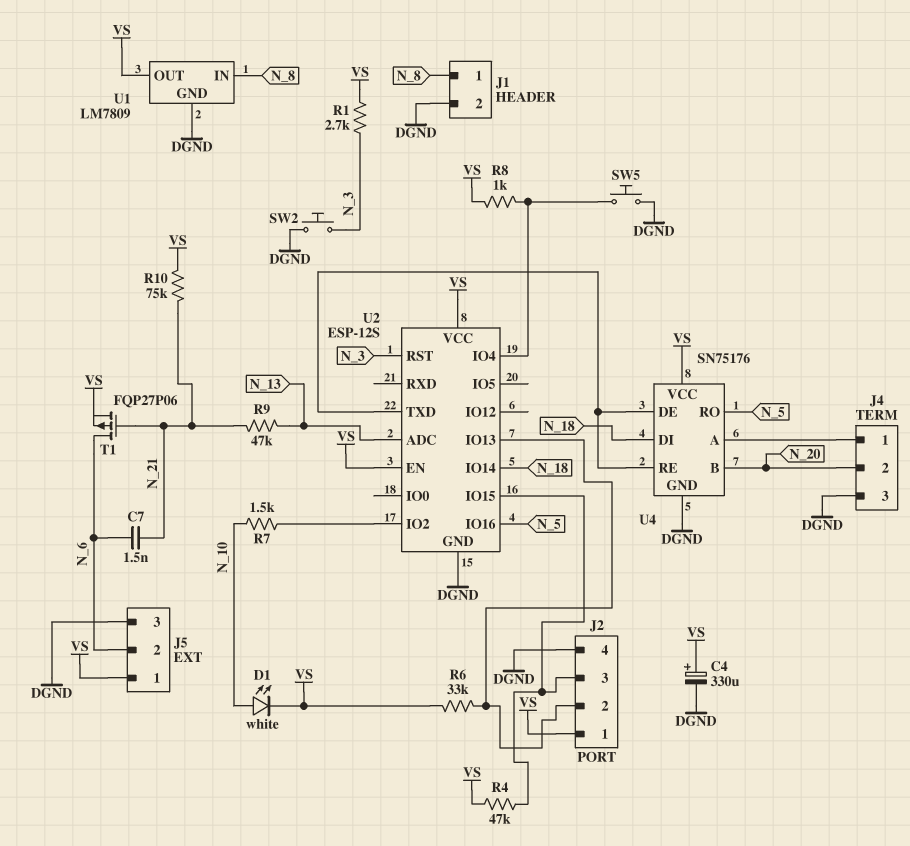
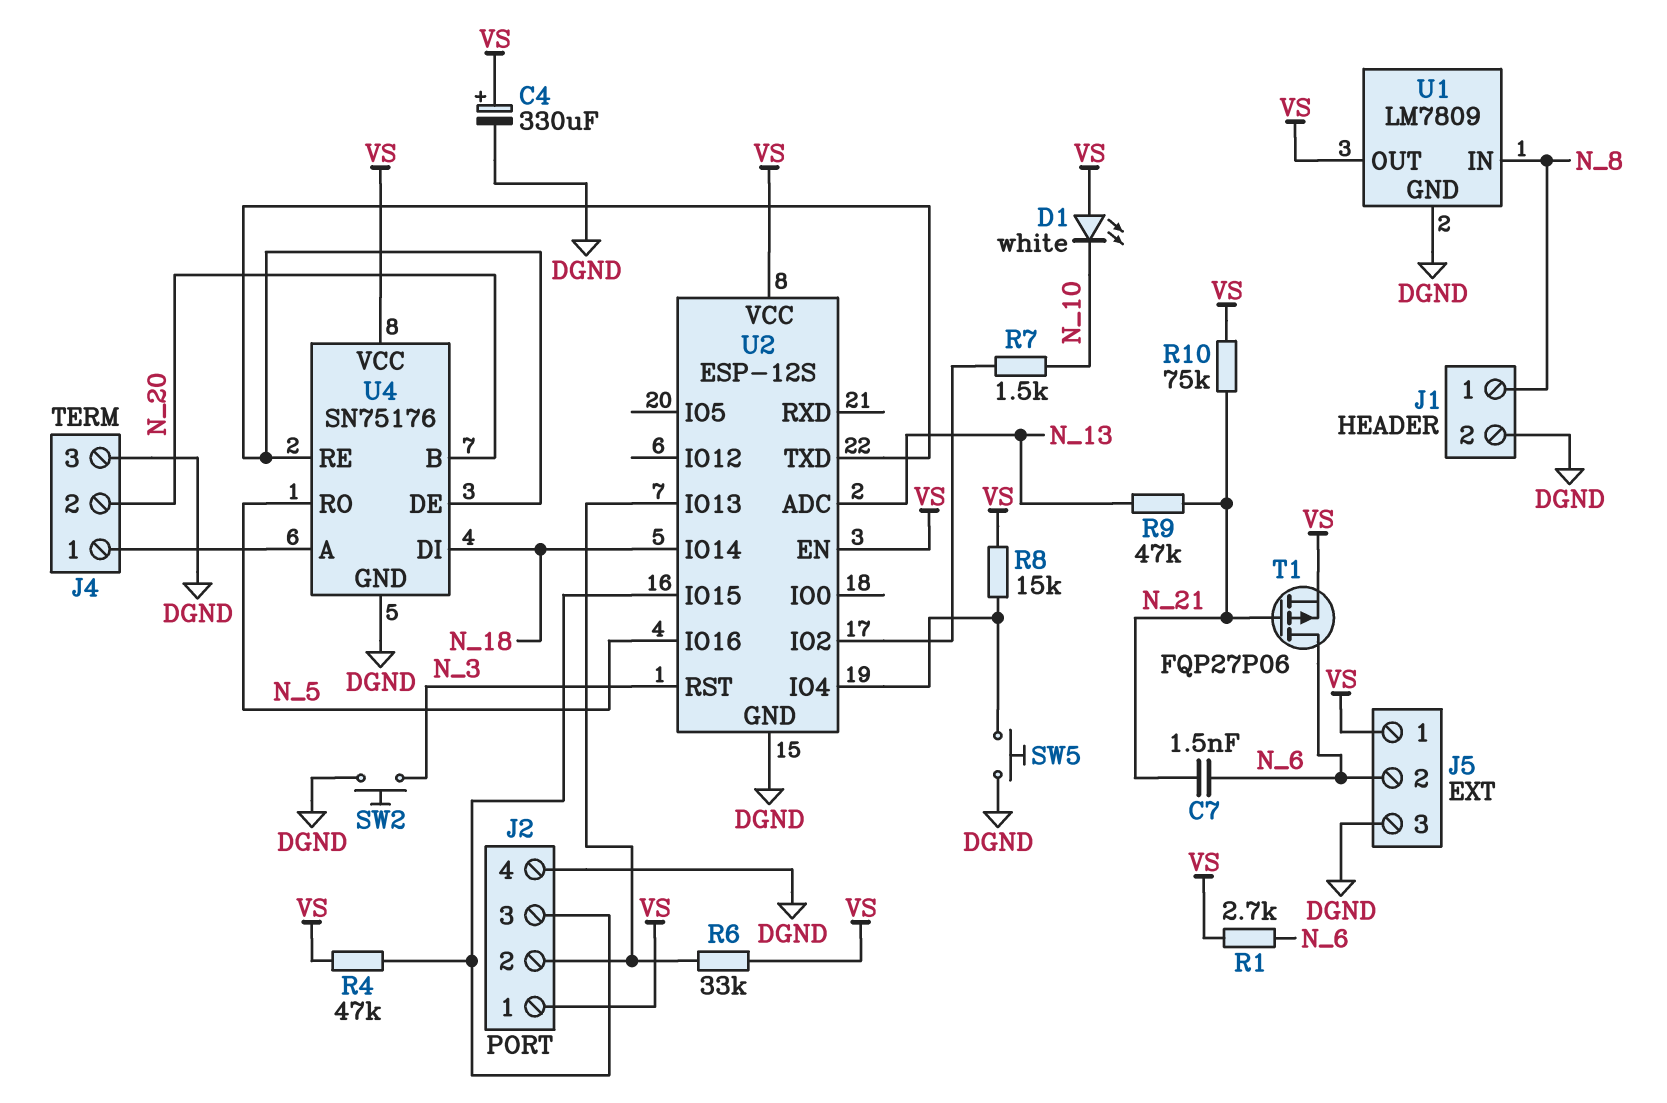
D1: LED white (A N_10, K VS) -> LED white (A VS, K N_10)
R1: 2.7k (N_3, VS) -> 2.7k (N_6, VS)
R8: 1k (U2/IO4, VS) -> 15k (U2/IO4, VS)

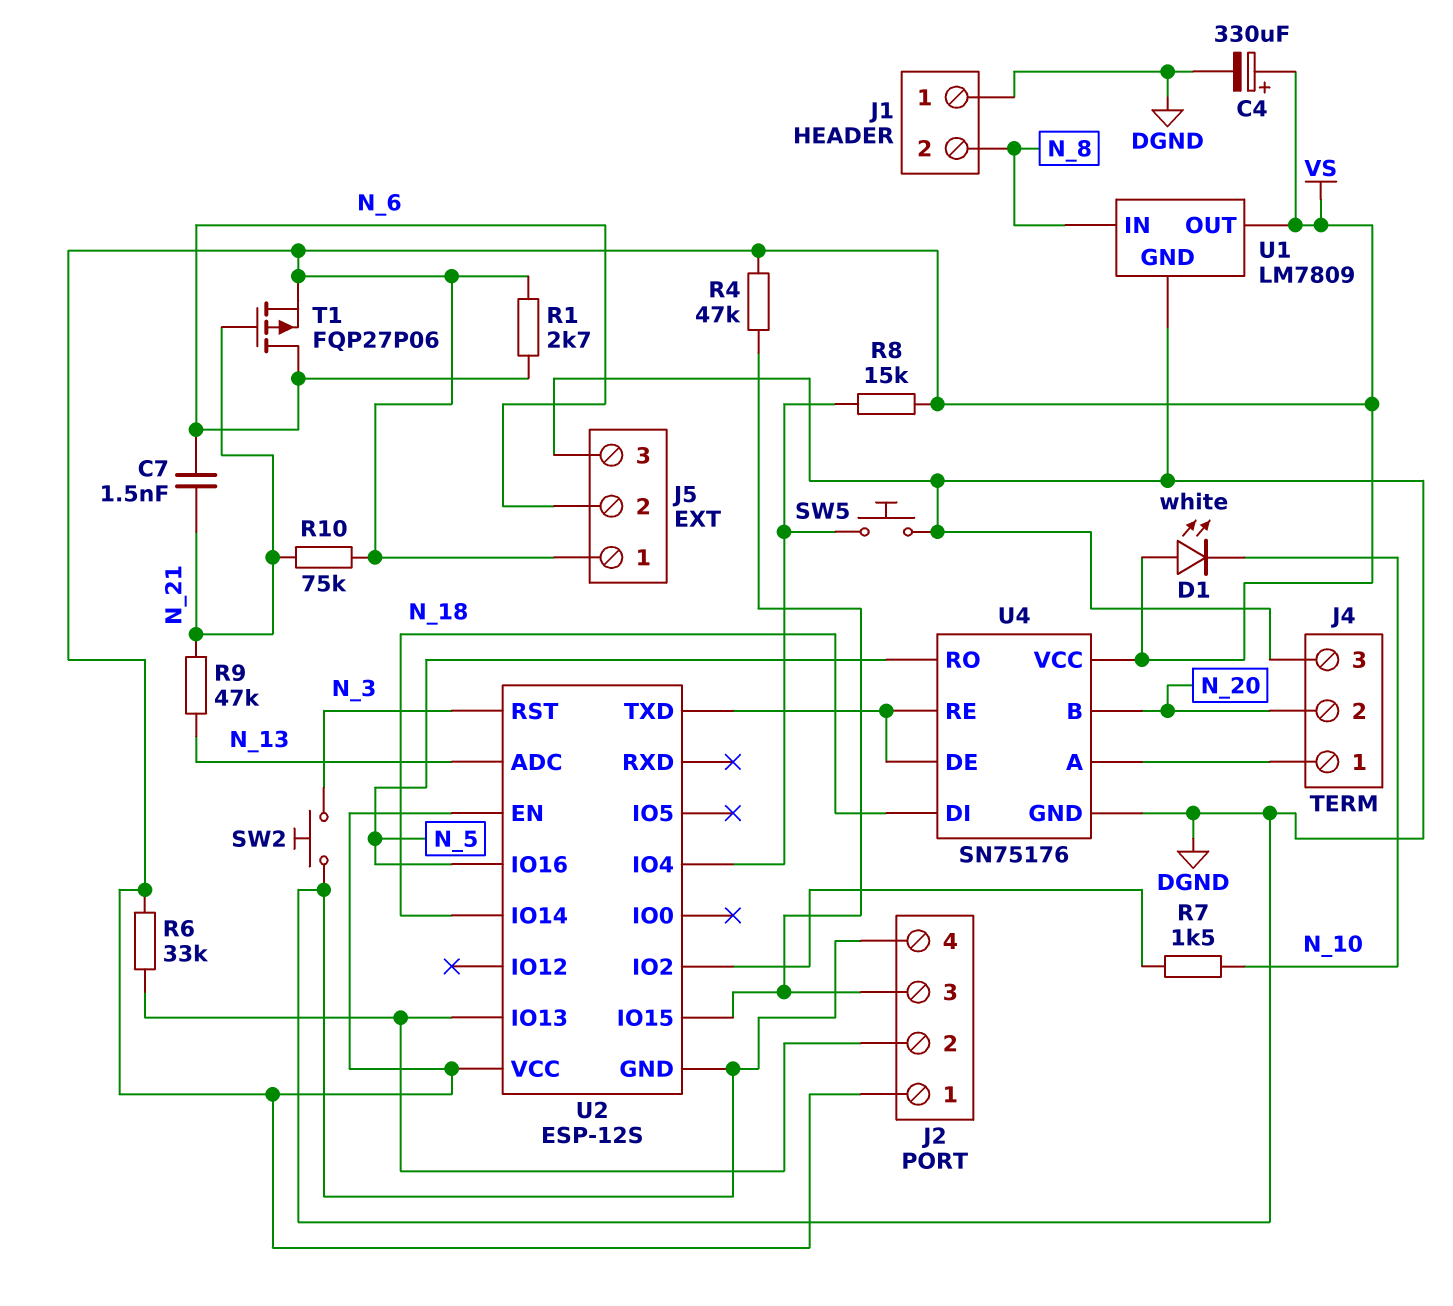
J1 pin 1: N_8 -> DGND
J1 pin 2: DGND -> N_8

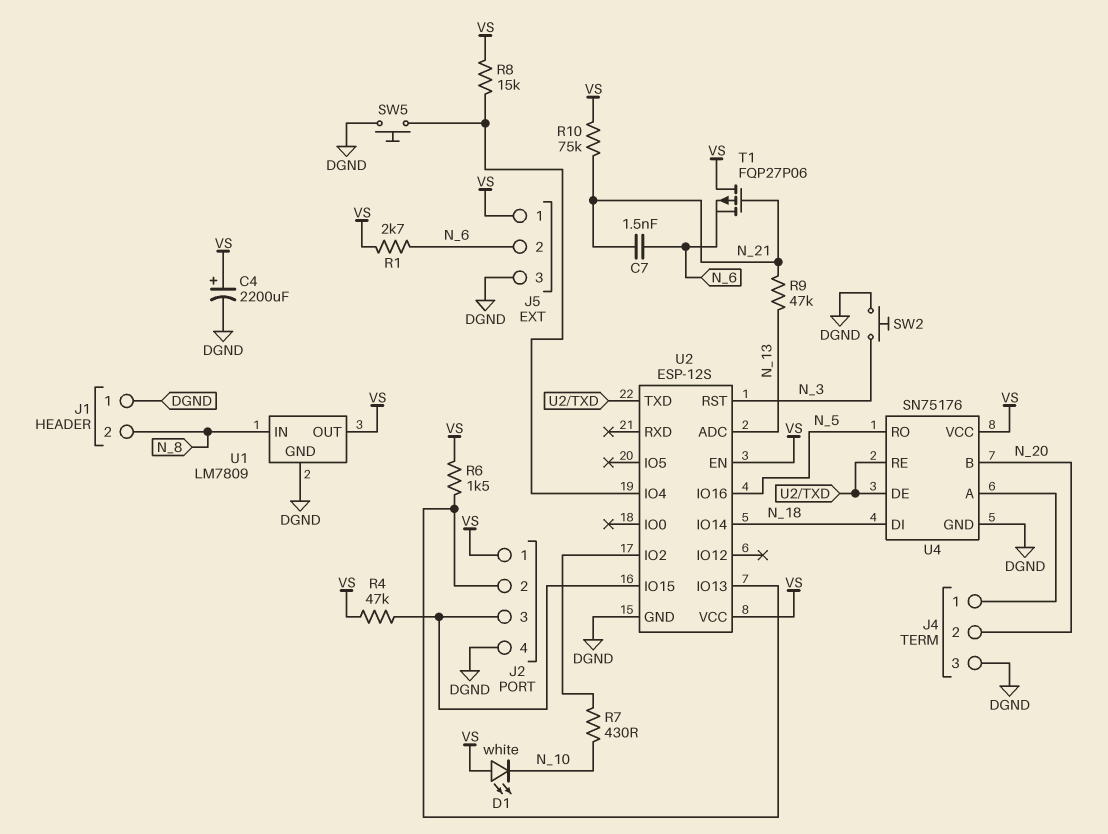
C4: 330uF (plus VS, minus DGND) -> 2200uF (plus VS, minus DGND)
R6: 33k (J2/2, VS) -> 1.5k (J2/2, VS)
R7: 1.5k (N_10, U2/IO2) -> 430 (N_10, U2/IO2)
T1: PMOS FQP27P06 (G N_21, D N_6, S VS) -> PMOS FQP27P06 (G N_21, D VS, S N_6)

